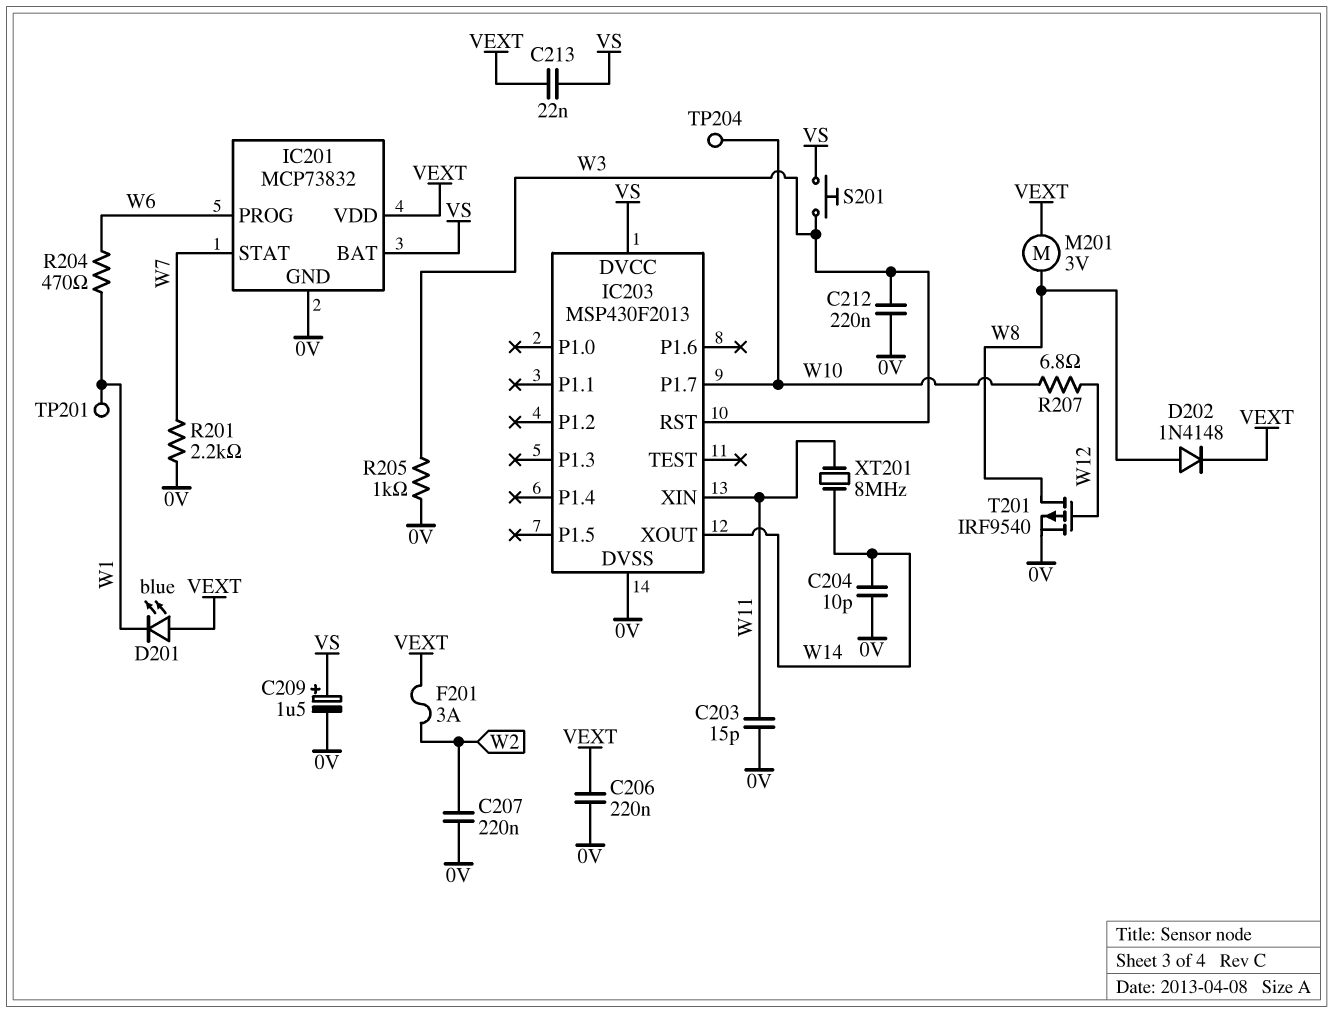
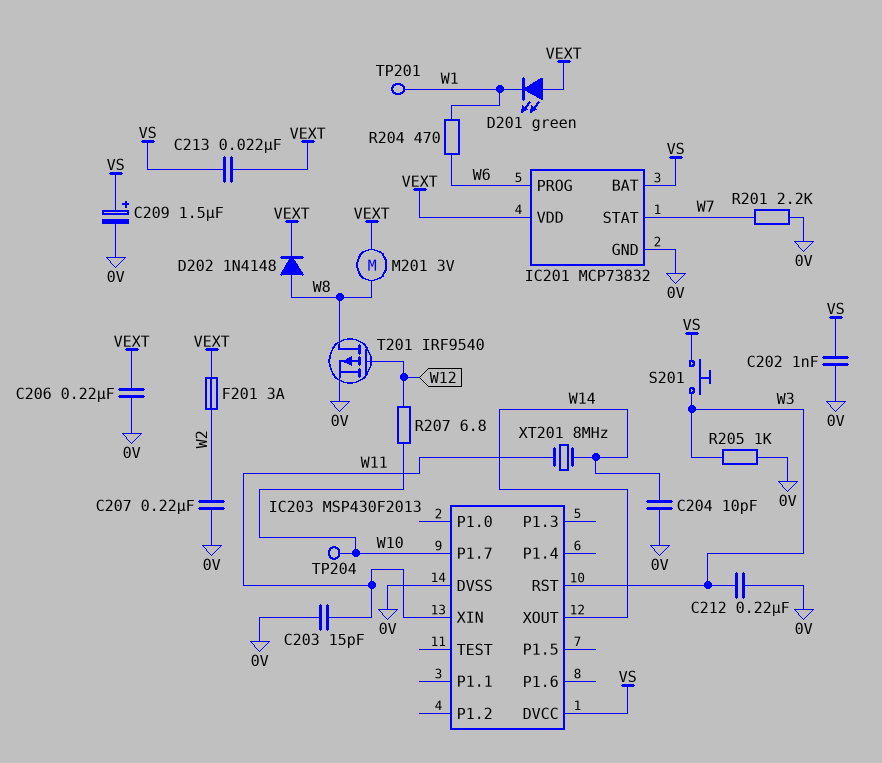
C202: none -> 1nF (0V, VS)
D201: LED blue (A VEXT, K W1) -> LED green (A VEXT, K W1)

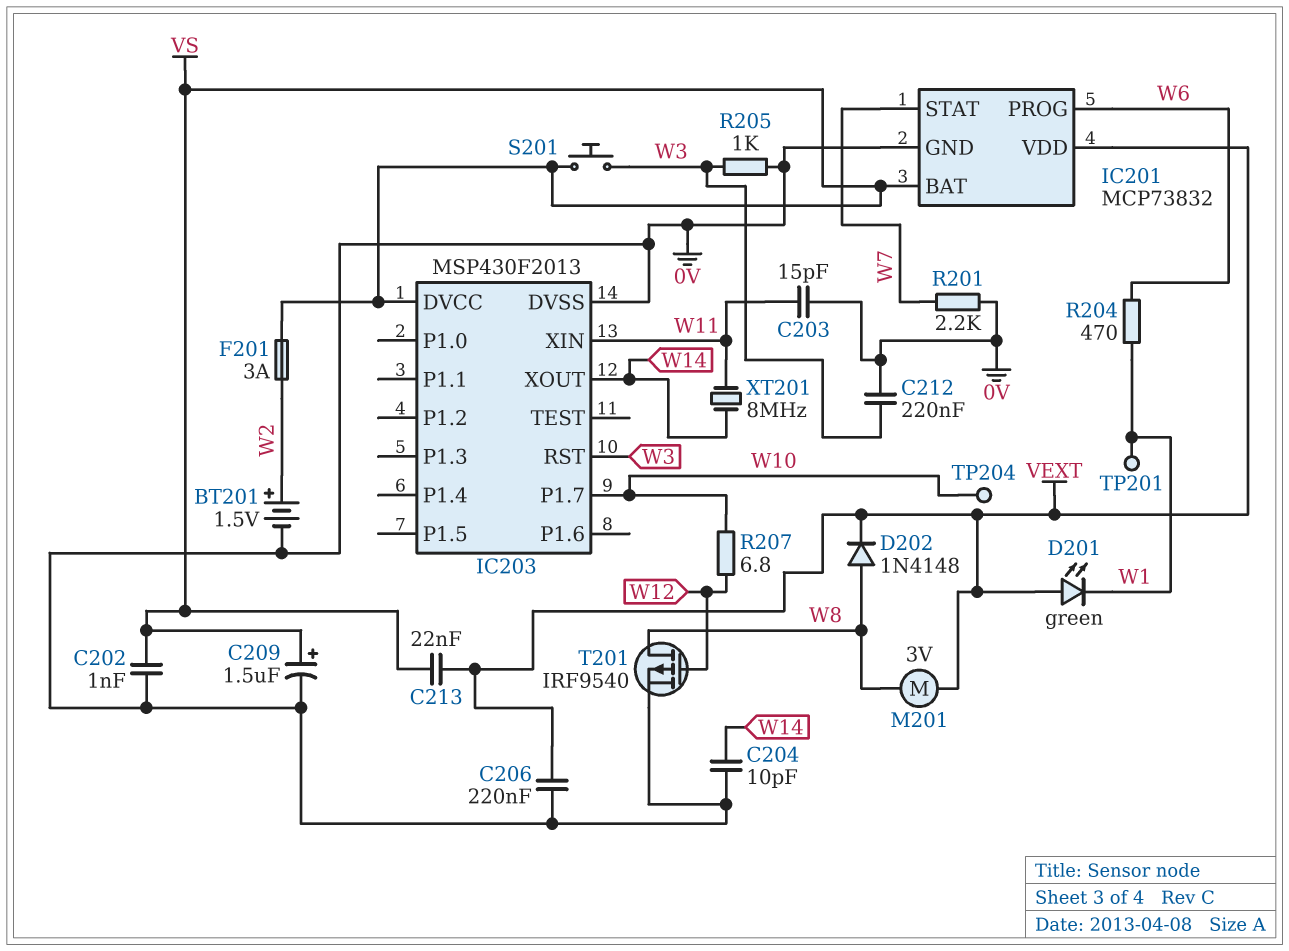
BT201: none -> 1.5V (plus W2, minus 0V)
C207: 220nF (0V, W2) -> none
F201: 3A (VEXT, W2) -> 3A (VS, W2)

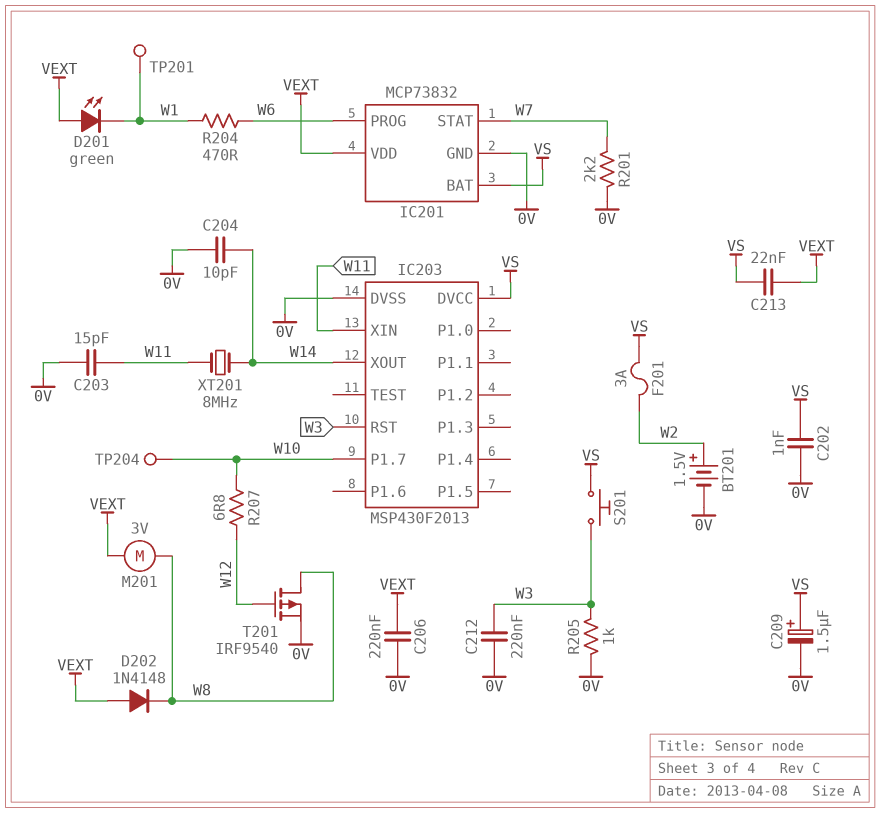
D202: diode 1N4148 (A W8, K VEXT) -> diode 1N4148 (A VEXT, K W8)

